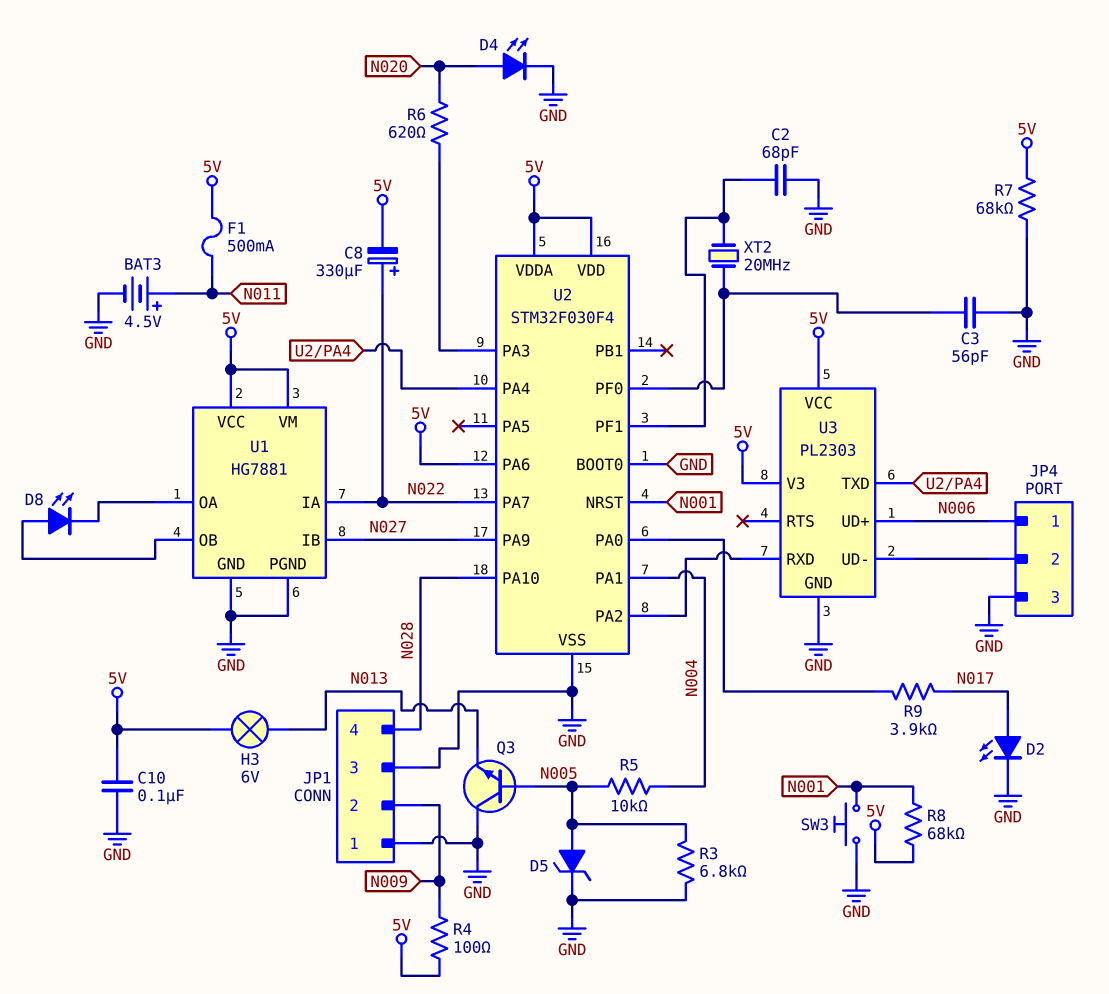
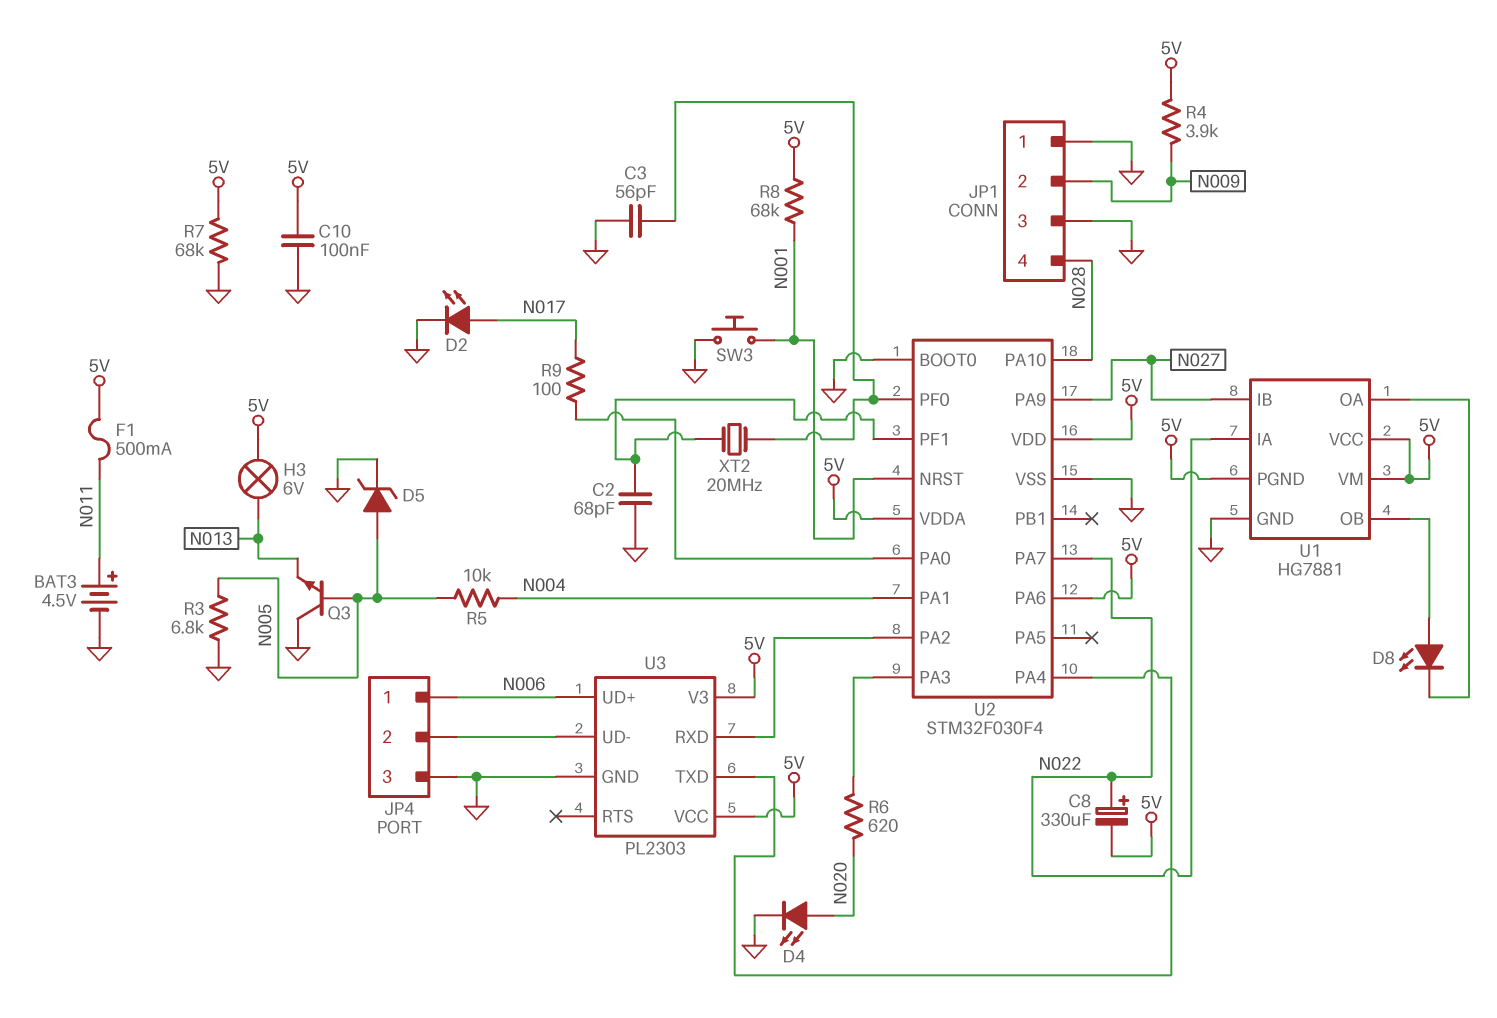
R4: 100 (5V, N009) -> 3.9k (5V, N009)
R9: 3.9k (N017, U2/PA0) -> 100 (N017, U2/PA0)
U1 pin PGND: GND -> 5V

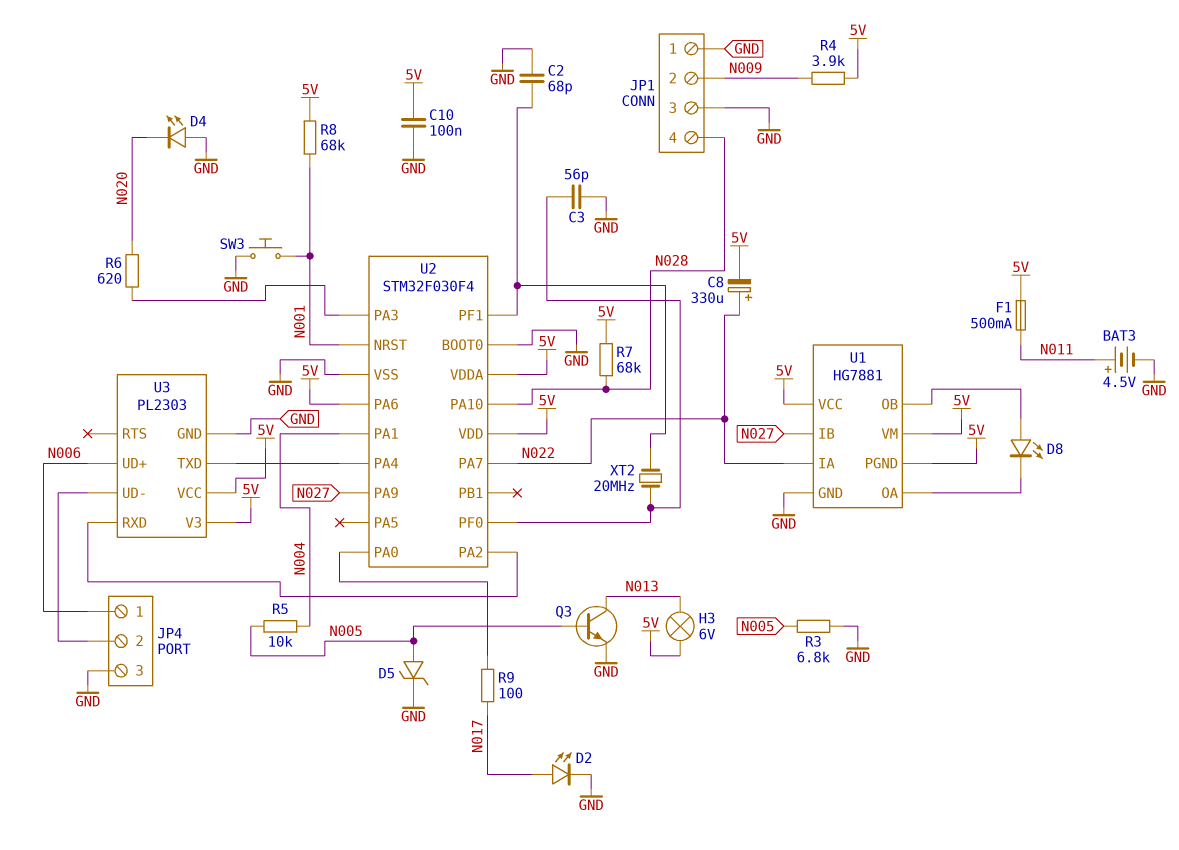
D4: LED (A N020, K GND) -> LED (A GND, K N020)
Q3: NPN (B N005, C GND, E N013) -> NPN (B N005, C N013, E GND)
R7: 68k (5V, GND) -> 68k (5V, N028)

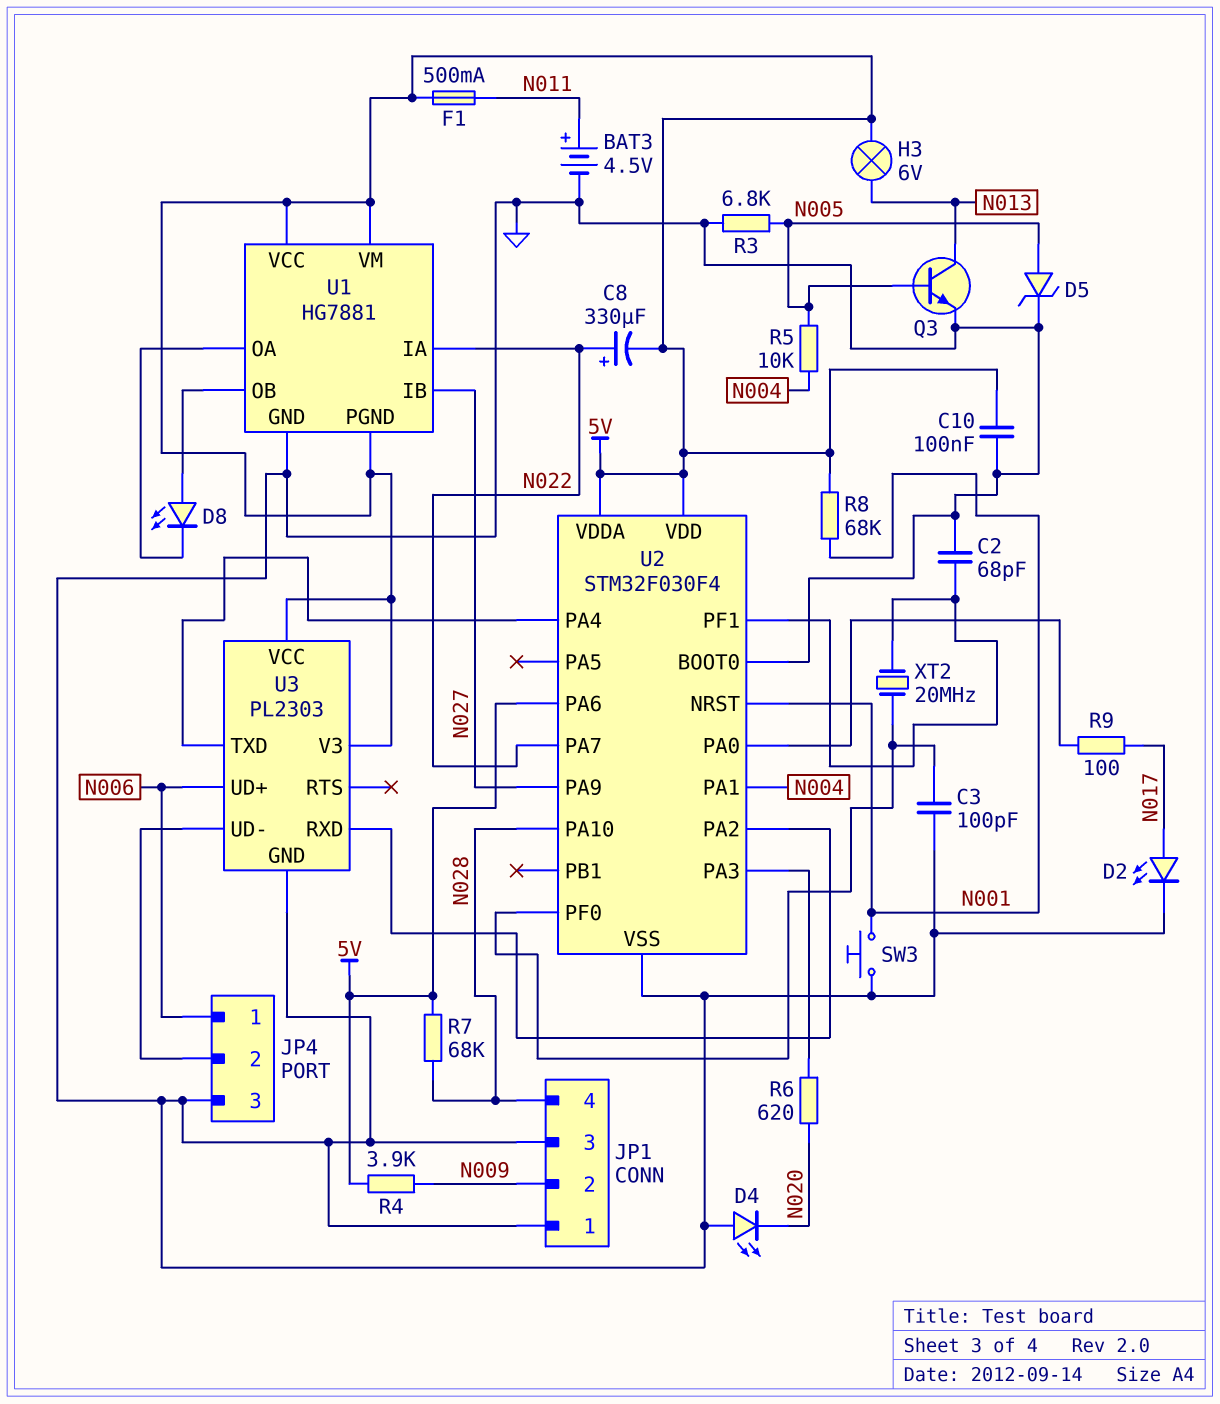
C3: 56pF (GND, U2/PF0) -> 100pF (GND, U2/PF0)

